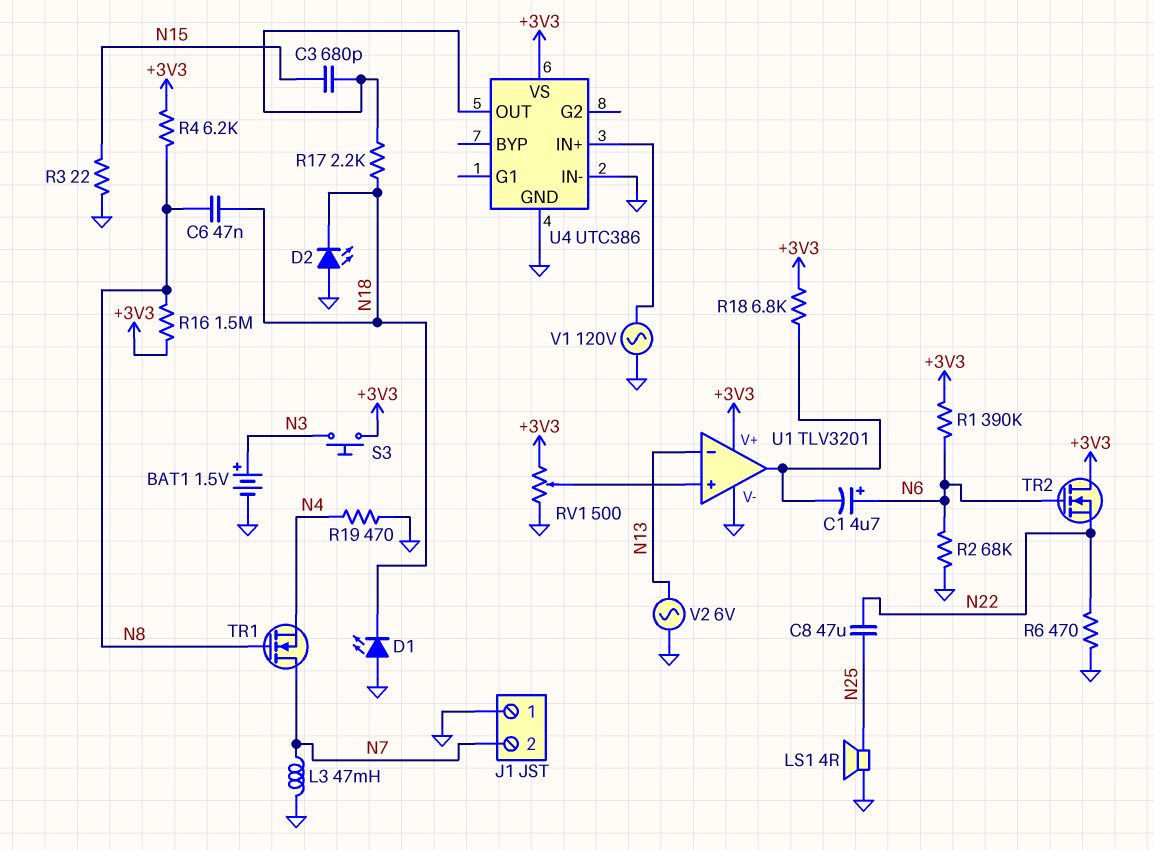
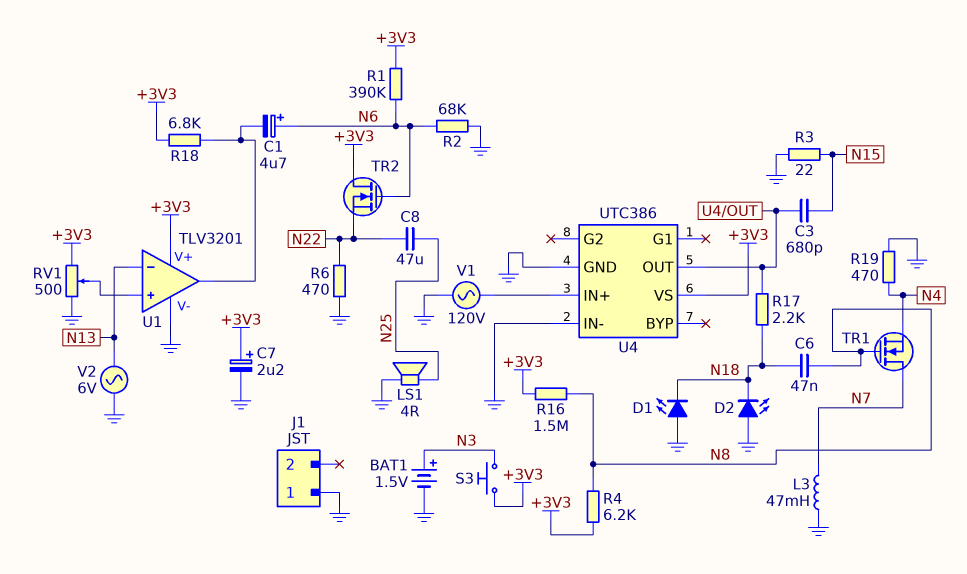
C7: none -> 2.2uF (plus +3V3, minus GND)
J1 pin 2: N7 -> none

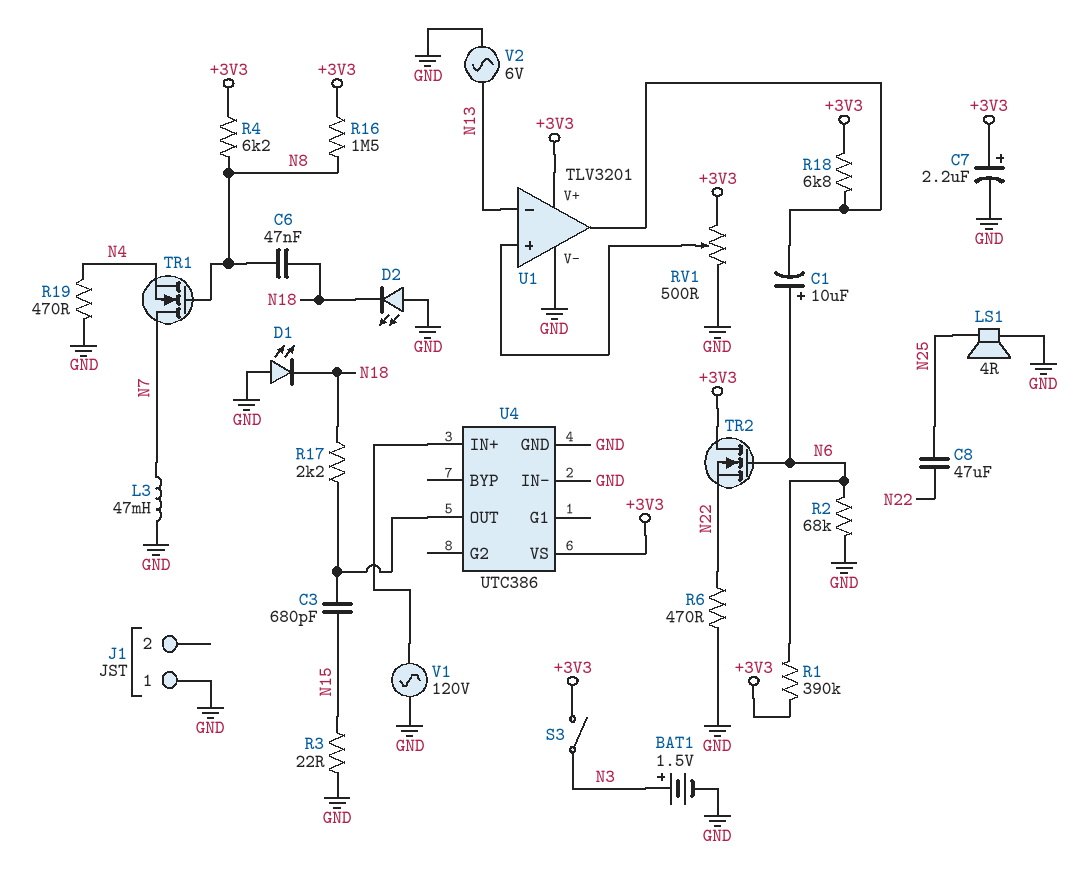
C1: 4.7uF (plus N6, minus U1/out) -> 10uF (plus N6, minus U1/out)
S3: button (+3V3, N3) -> switch (+3V3, N3)

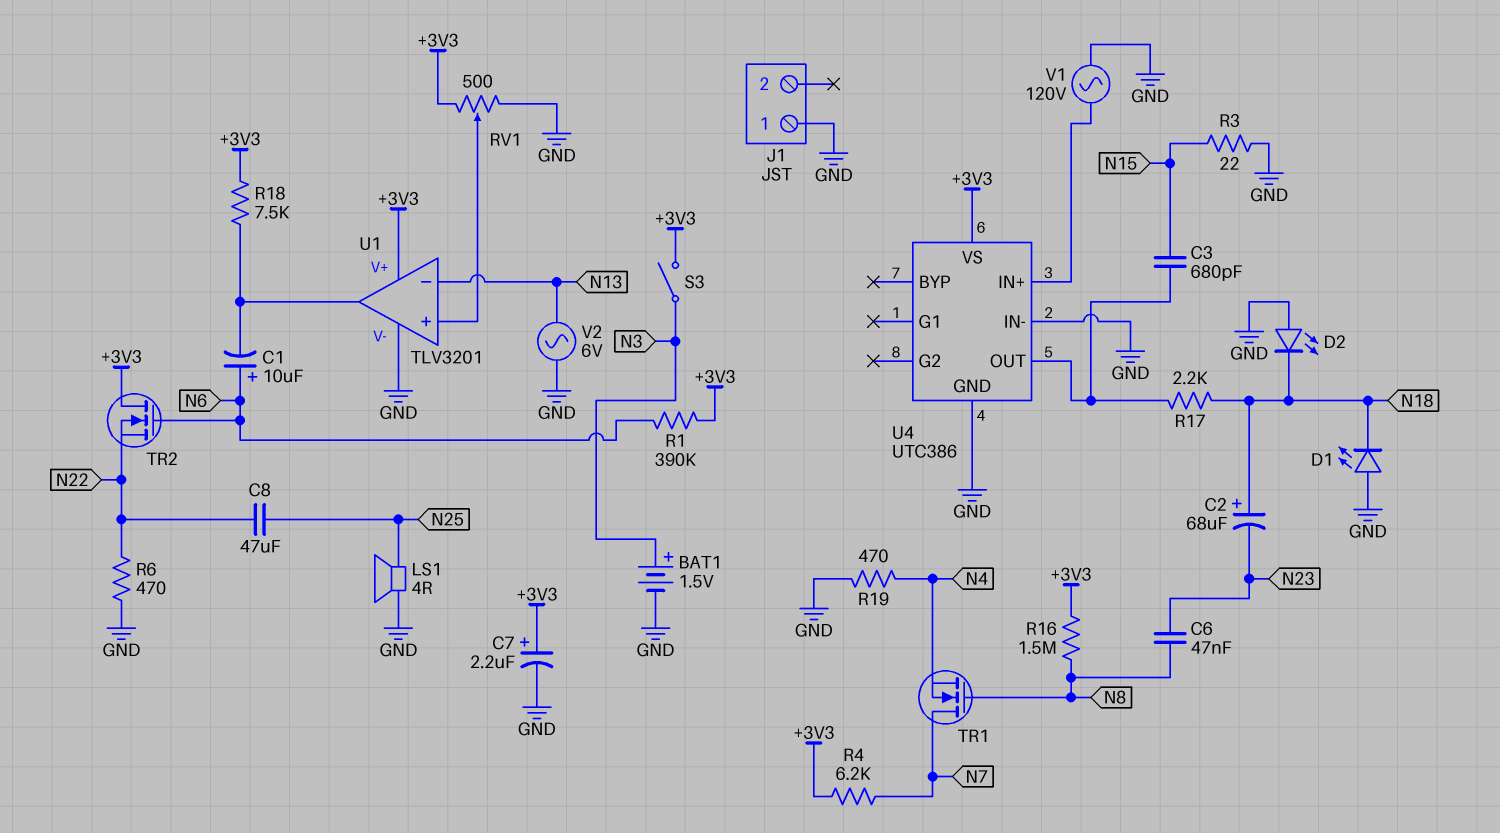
C2: none -> 68uF (plus N18, minus N23)
C6: 47nF (N8, N18) -> 47nF (N8, N23)
L3: 47mH (GND, N7) -> none
R2: 68k (GND, N6) -> none
R4: 6.2k (+3V3, N8) -> 6.2k (+3V3, N7)
R18: 6.8k (+3V3, U1/out) -> 7.5k (+3V3, U1/out)

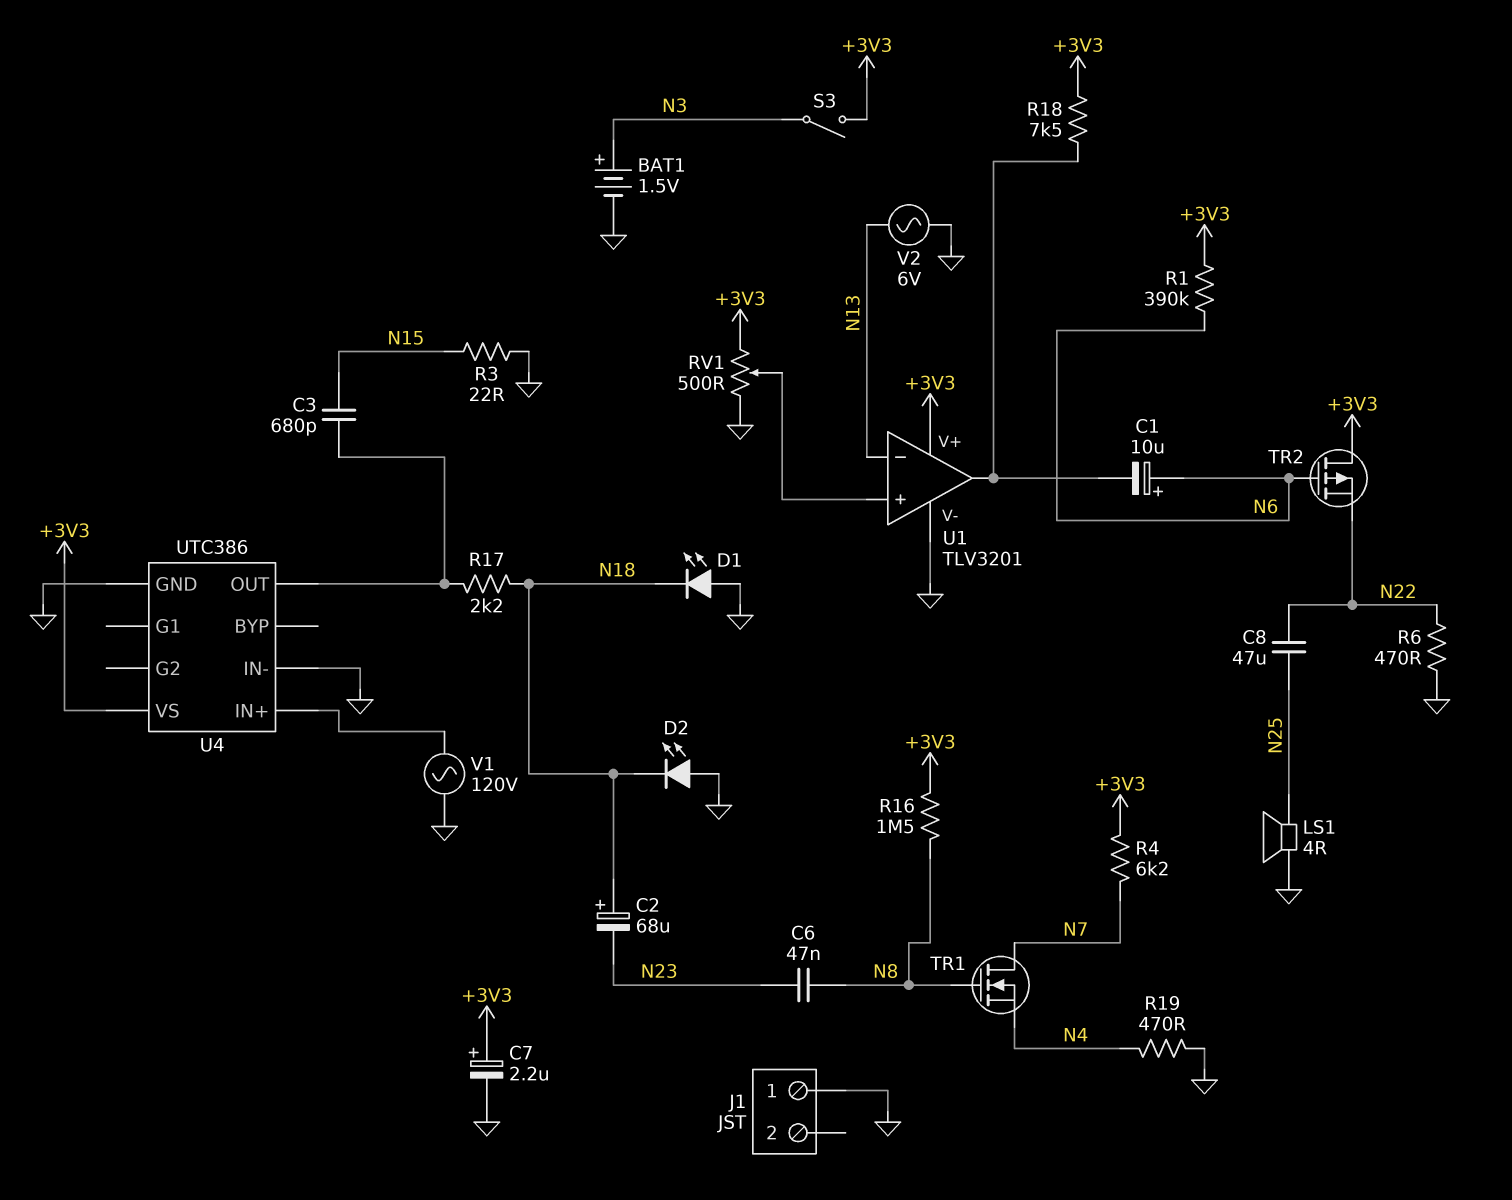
TR2: NMOS (G N6, D +3V3, S N22) -> PMOS (G N6, D +3V3, S N22)

